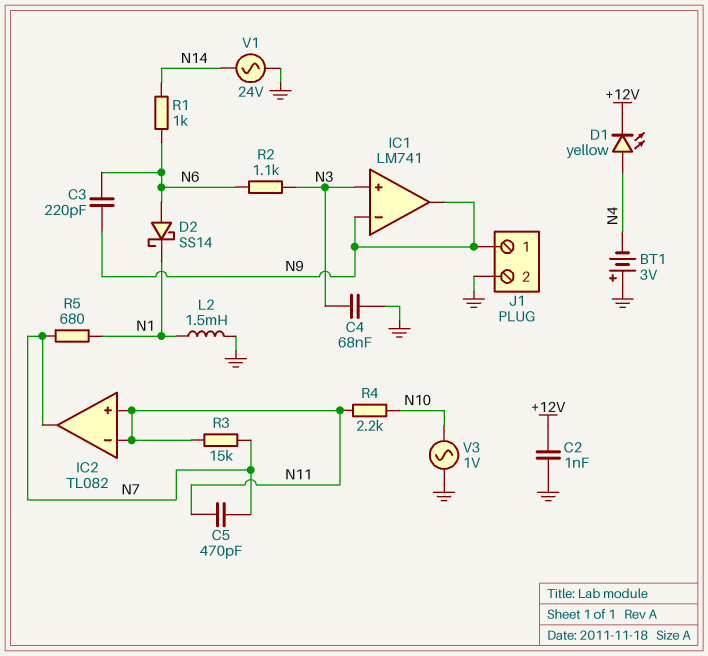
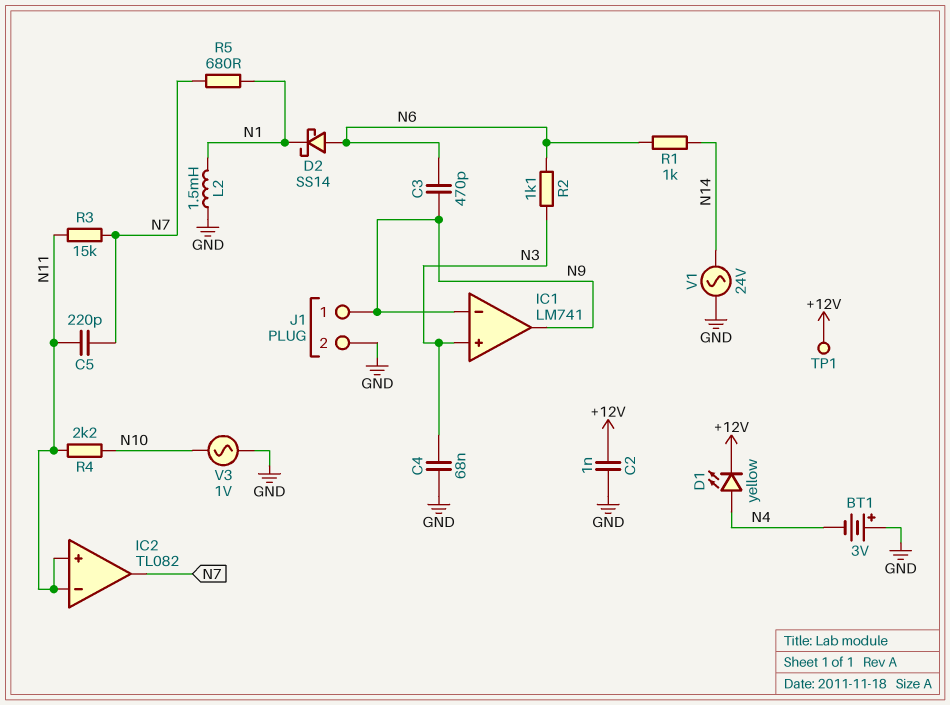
C3: 220pF (N6, N9) -> 470pF (N6, N9)
C5: 470pF (N7, N11) -> 220pF (N7, N11)
TP1: none -> test point (+12V)

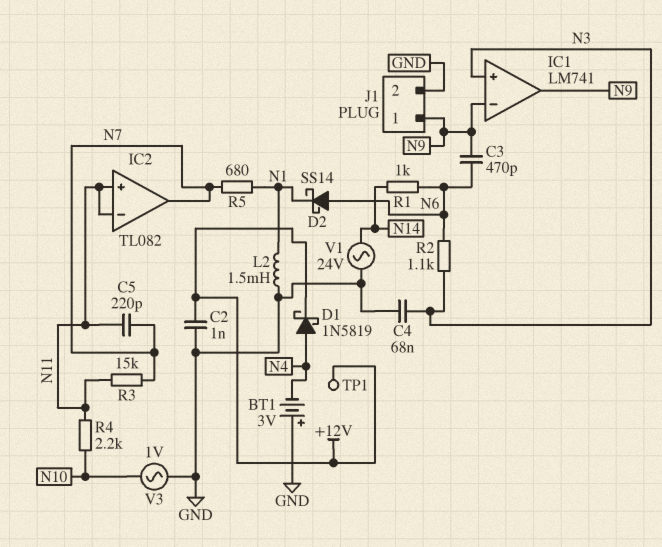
D1: LED yellow (A N4, K +12V) -> schottky 1N5819 (A N4, K +12V)

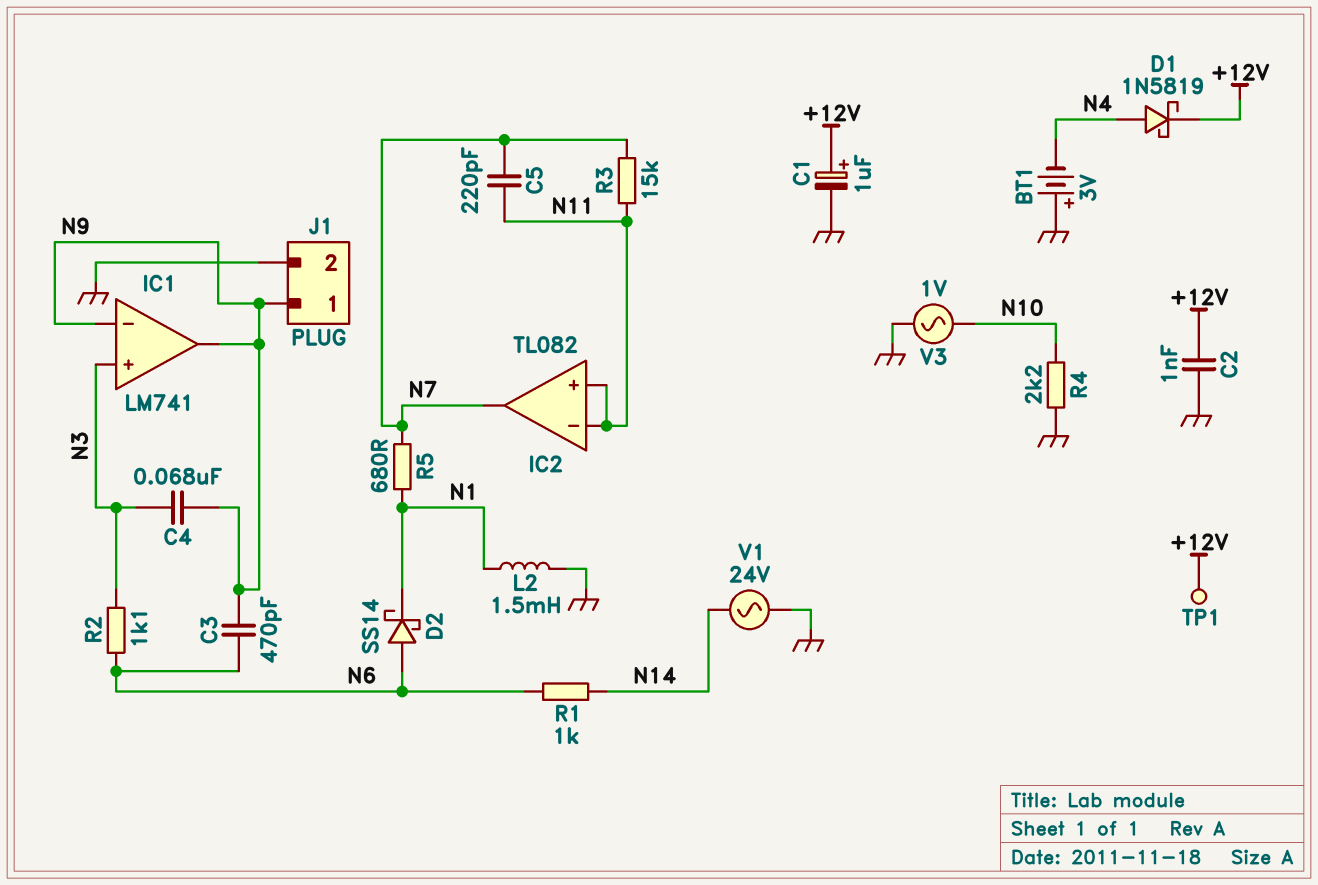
C1: none -> 1uF (plus +12V, minus GND)
C4: 68nF (GND, N3) -> 68nF (N3, N9)
R4: 2.2k (N10, N11) -> 2.2k (GND, N10)

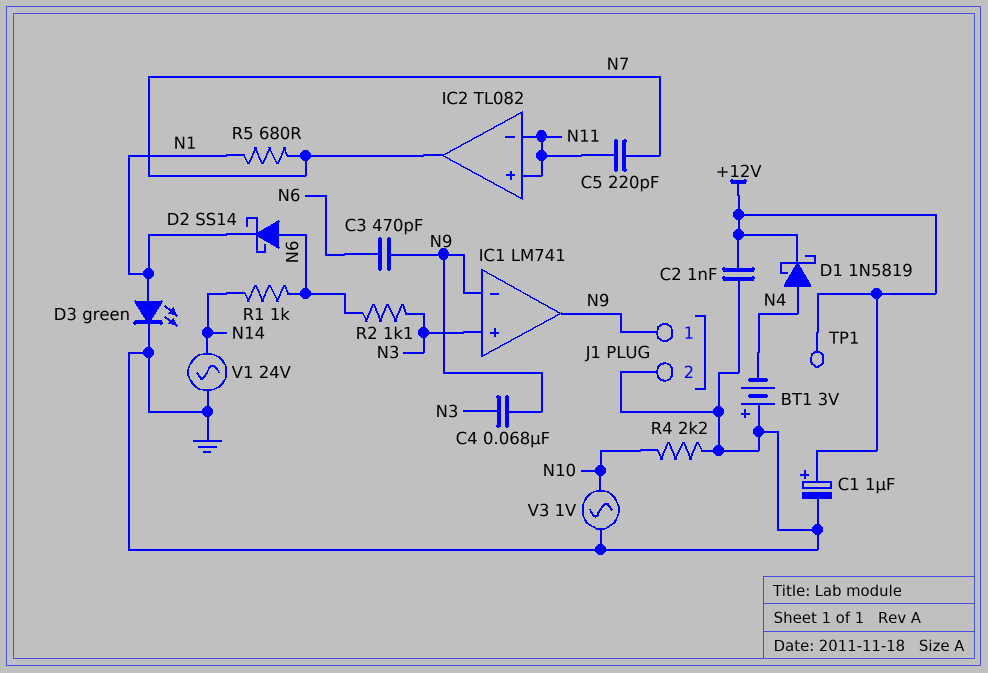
D3: none -> LED green (A N1, K GND)
L2: 1.5mH (GND, N1) -> none
R3: 15k (N7, N11) -> none

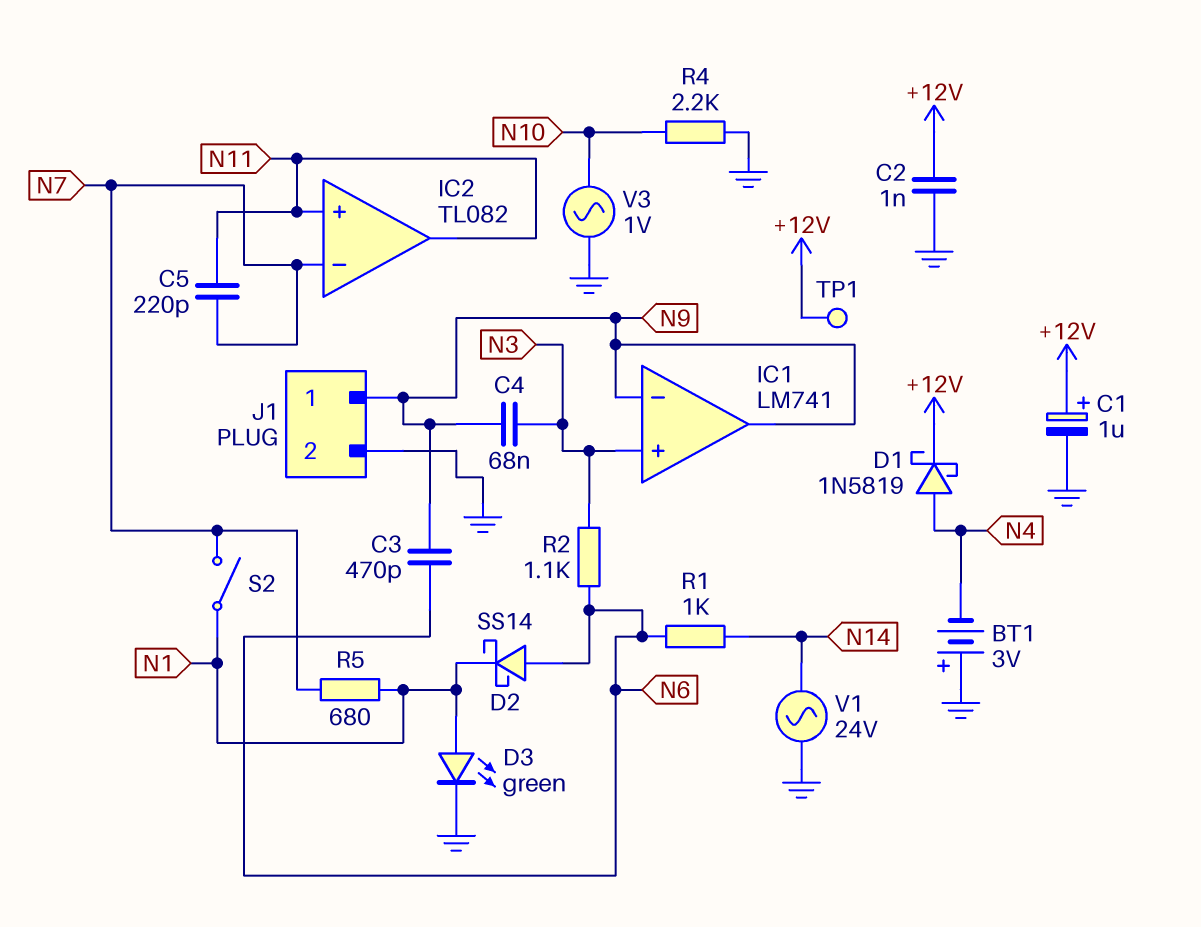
IC2 pin in-: N11 -> N7
IC2 pin out: N7 -> N11
S2: none -> switch (N1, N7)

